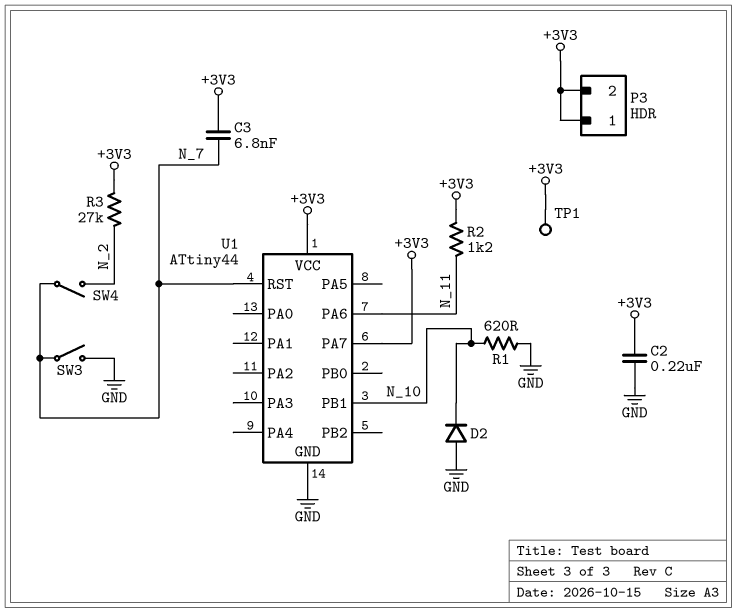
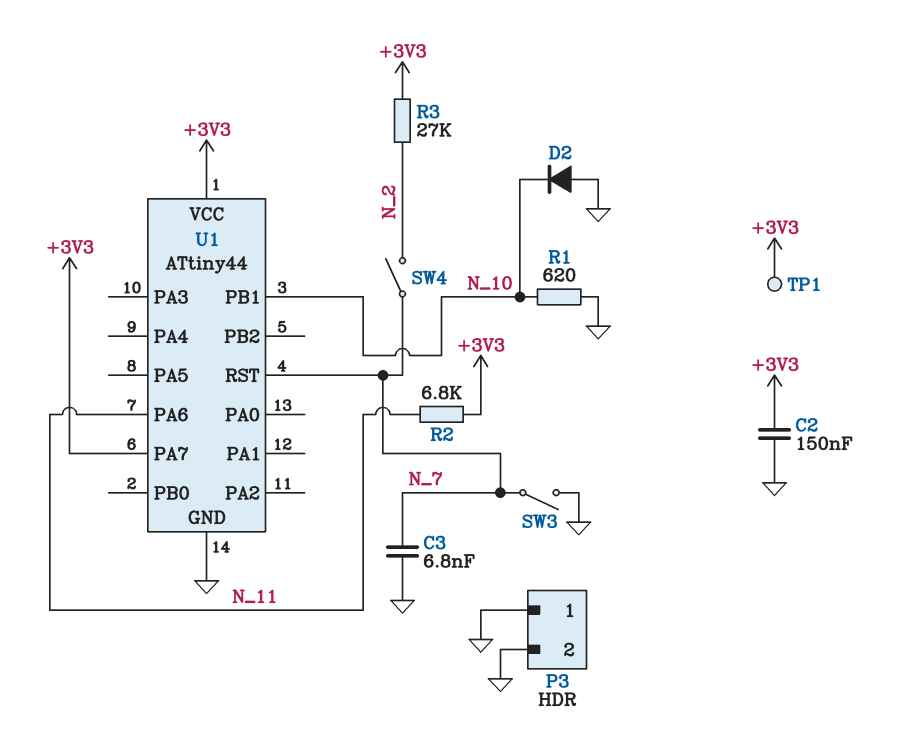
C2: 220nF (+3V3, GND) -> 150nF (+3V3, GND)
C3: 6.8nF (+3V3, N_7) -> 6.8nF (GND, N_7)
P3 pin 1: +3V3 -> GND
P3 pin 2: +3V3 -> GND
R2: 1.2k (+3V3, N_11) -> 6.8k (+3V3, N_11)

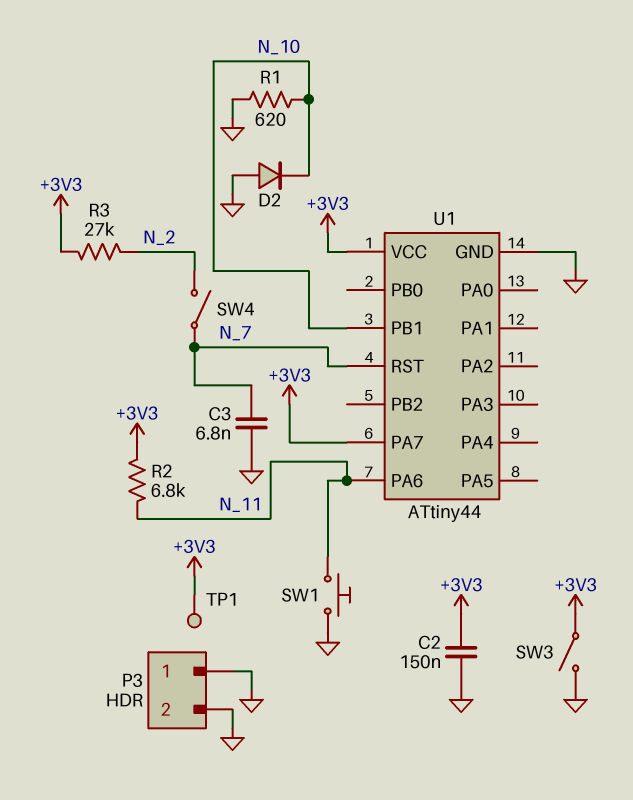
SW1: none -> button (GND, N_11)
SW3: switch (GND, N_7) -> switch (+3V3, GND)

